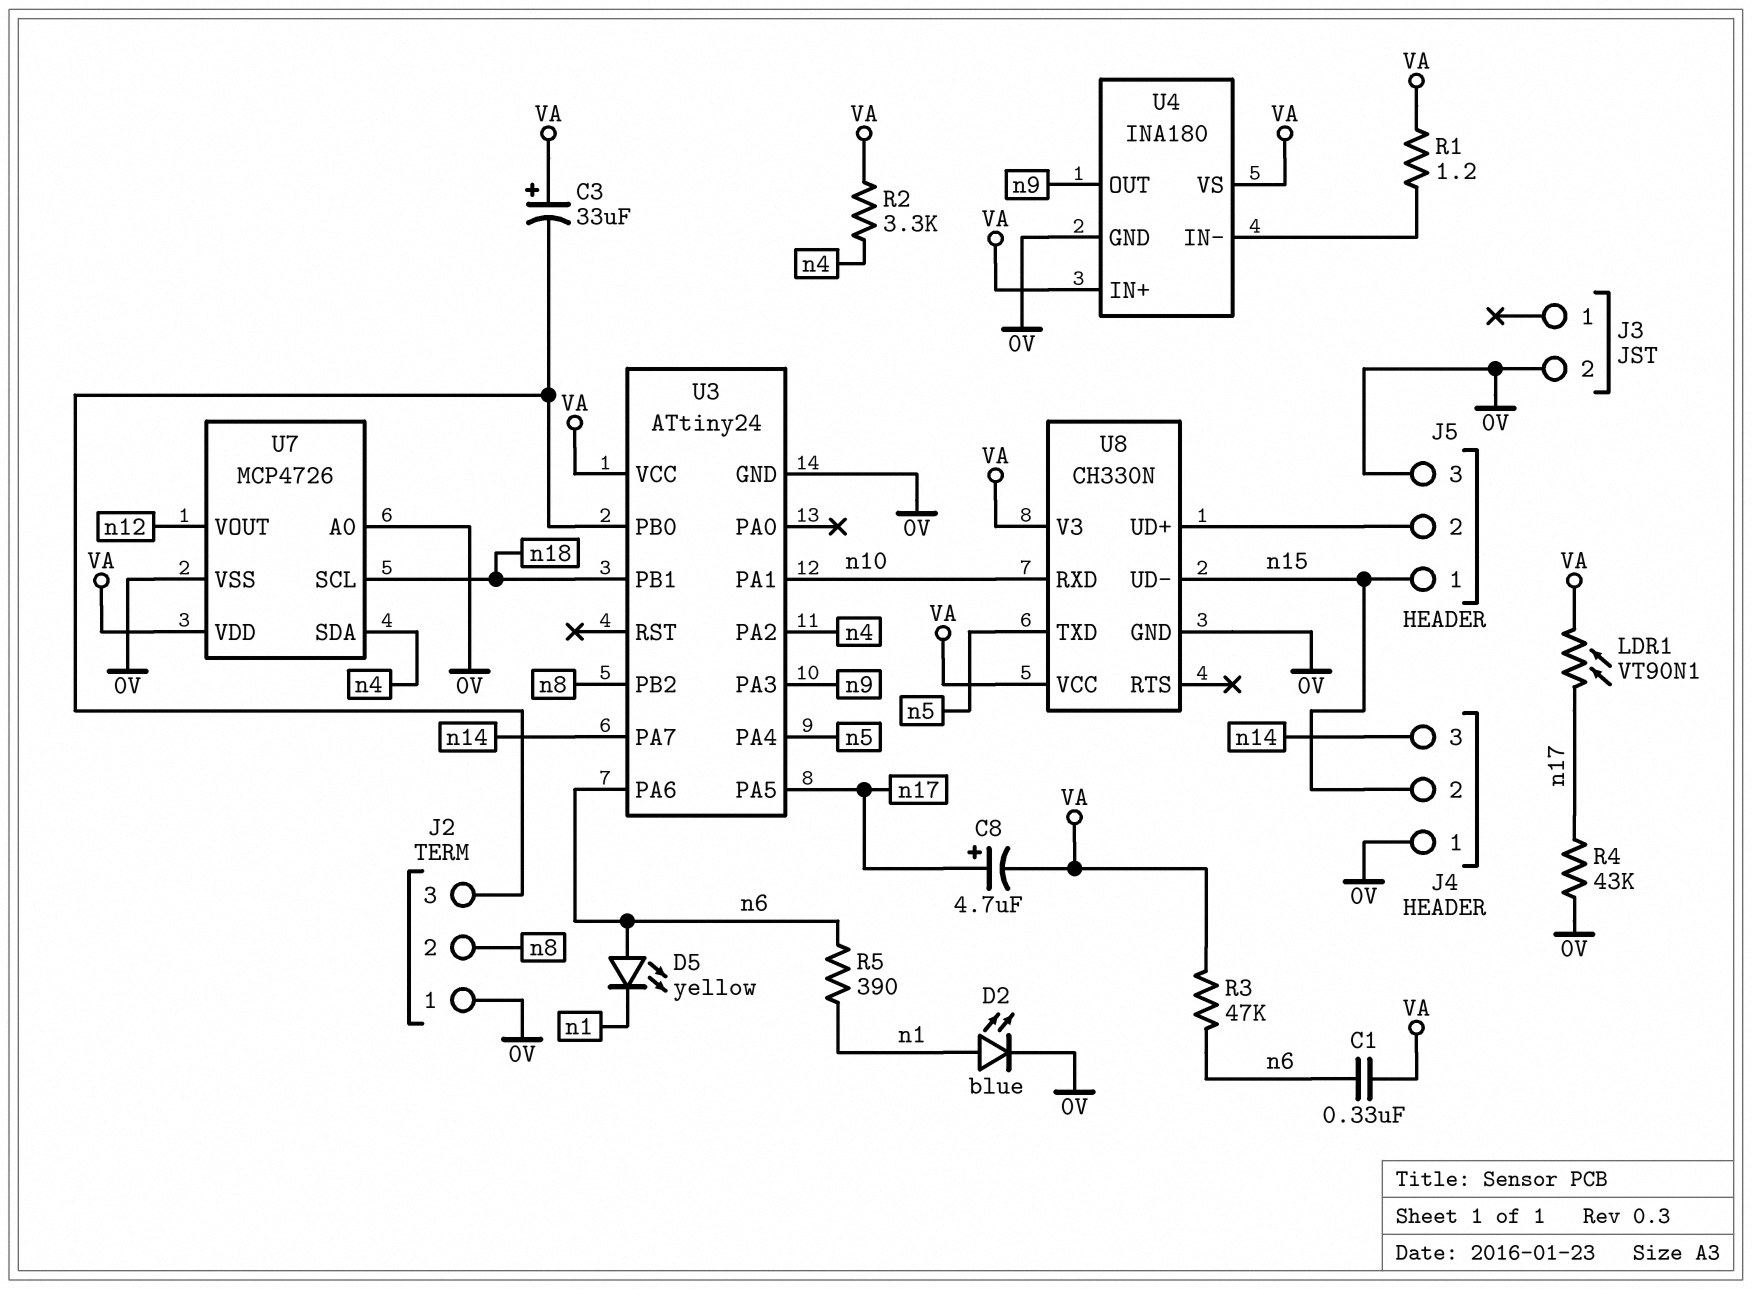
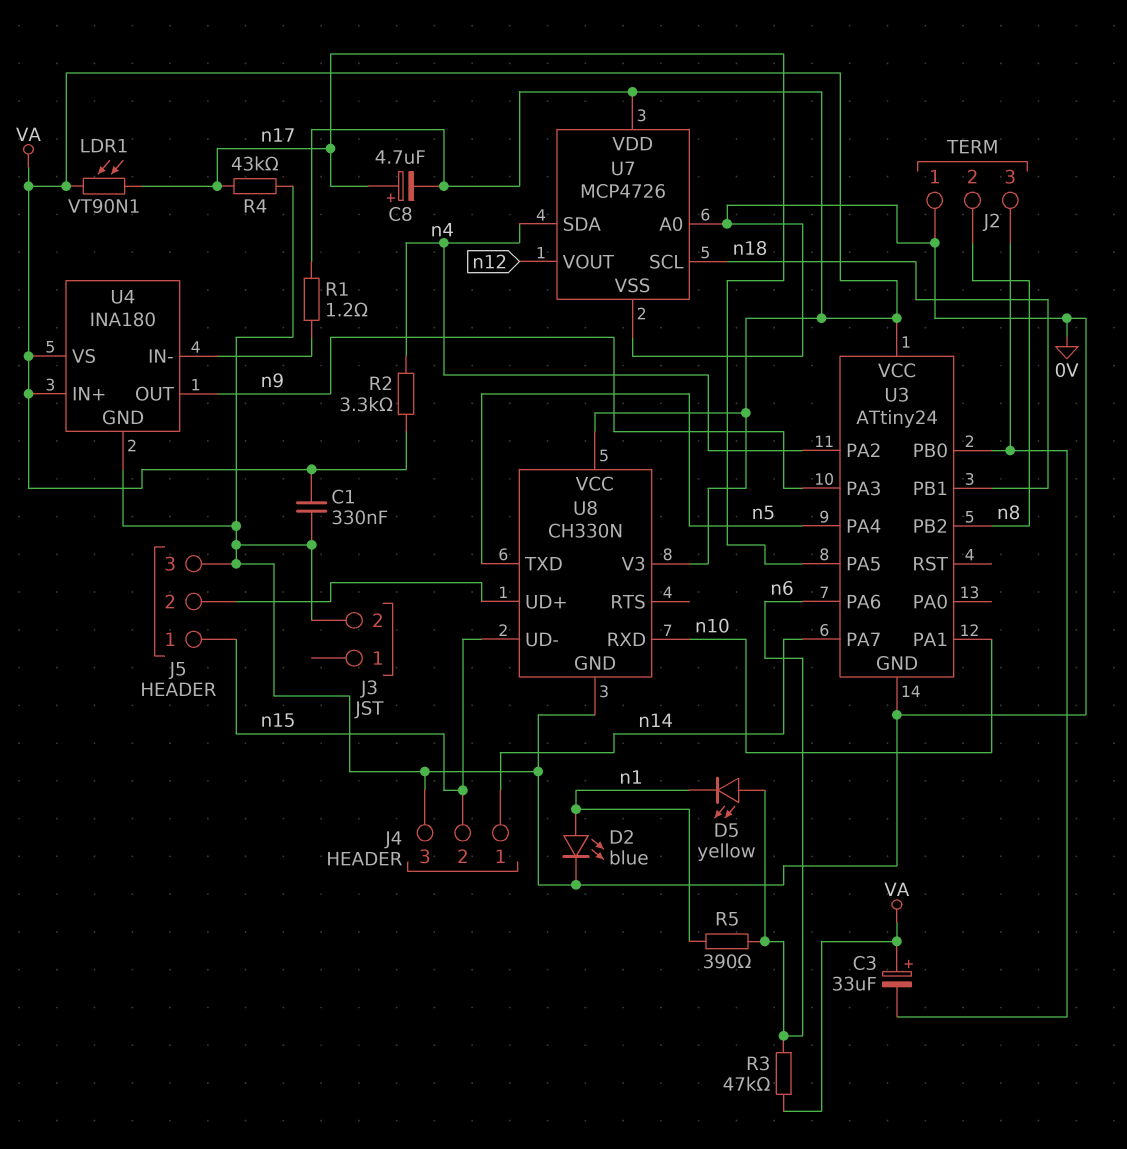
C1: 330nF (VA, n6) -> 330nF (0V, VA)
J4 pin 1: 0V -> n14
J4 pin 3: n14 -> 0V

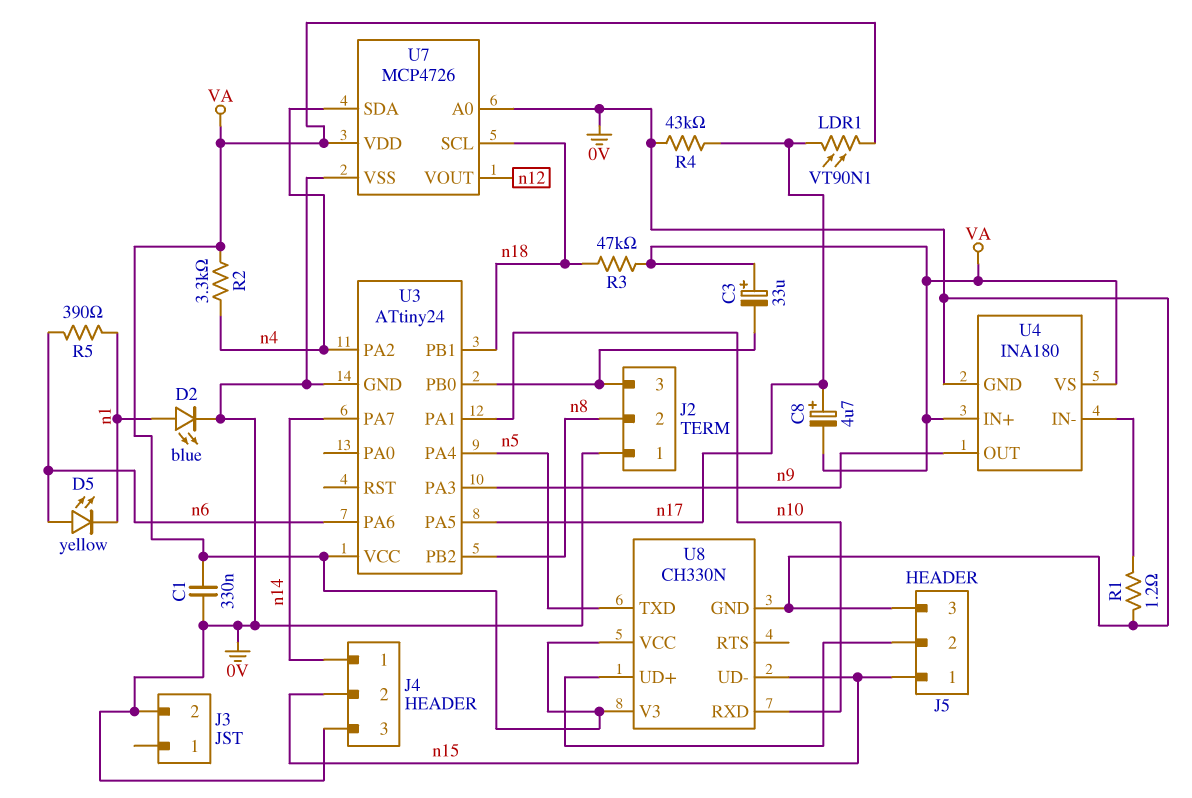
R1: 1.2 (U4/IN-, VA) -> 1.2 (0V, U4/IN-)
R3: 47k (VA, n6) -> 47k (VA, n18)

